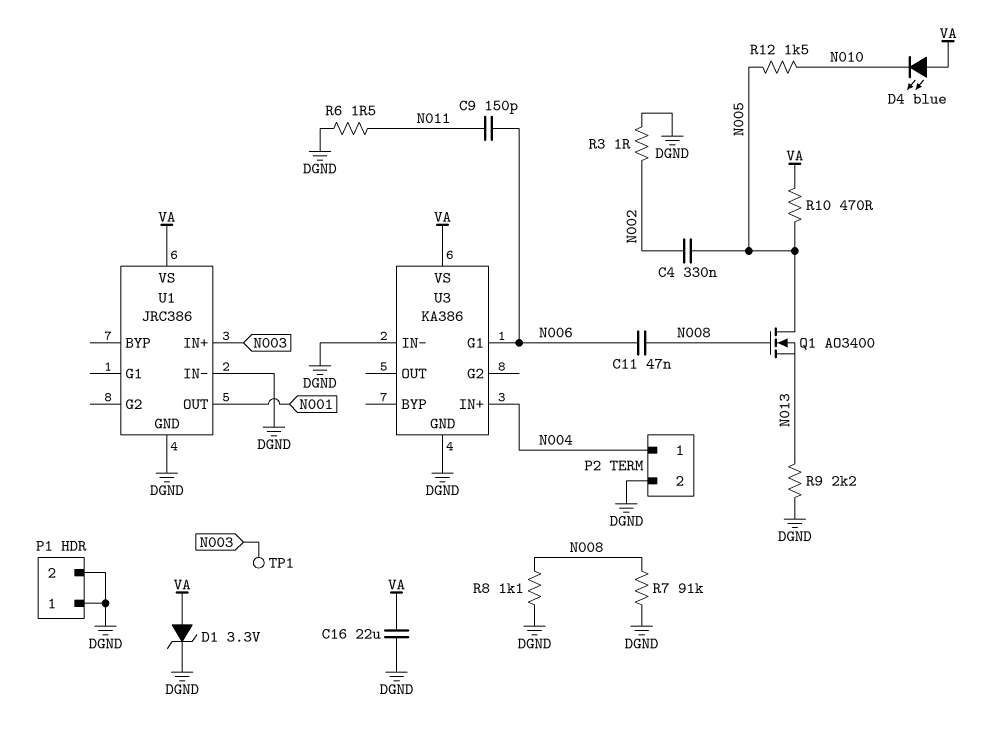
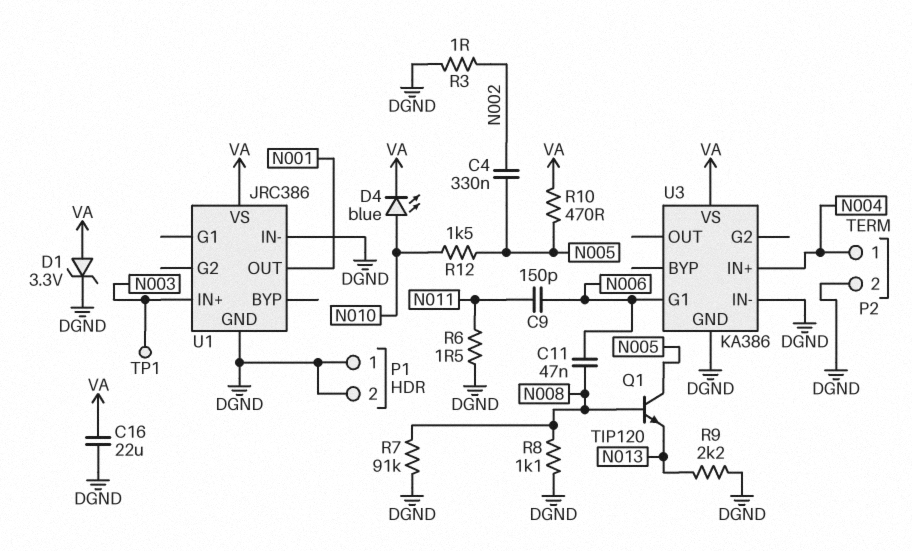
D4: LED blue (A VA, K N010) -> LED blue (A N010, K VA)
Q1: NMOS AO3400 (G N008, D N005, S N013) -> NPN TIP120 (B N008, C N005, E N013)

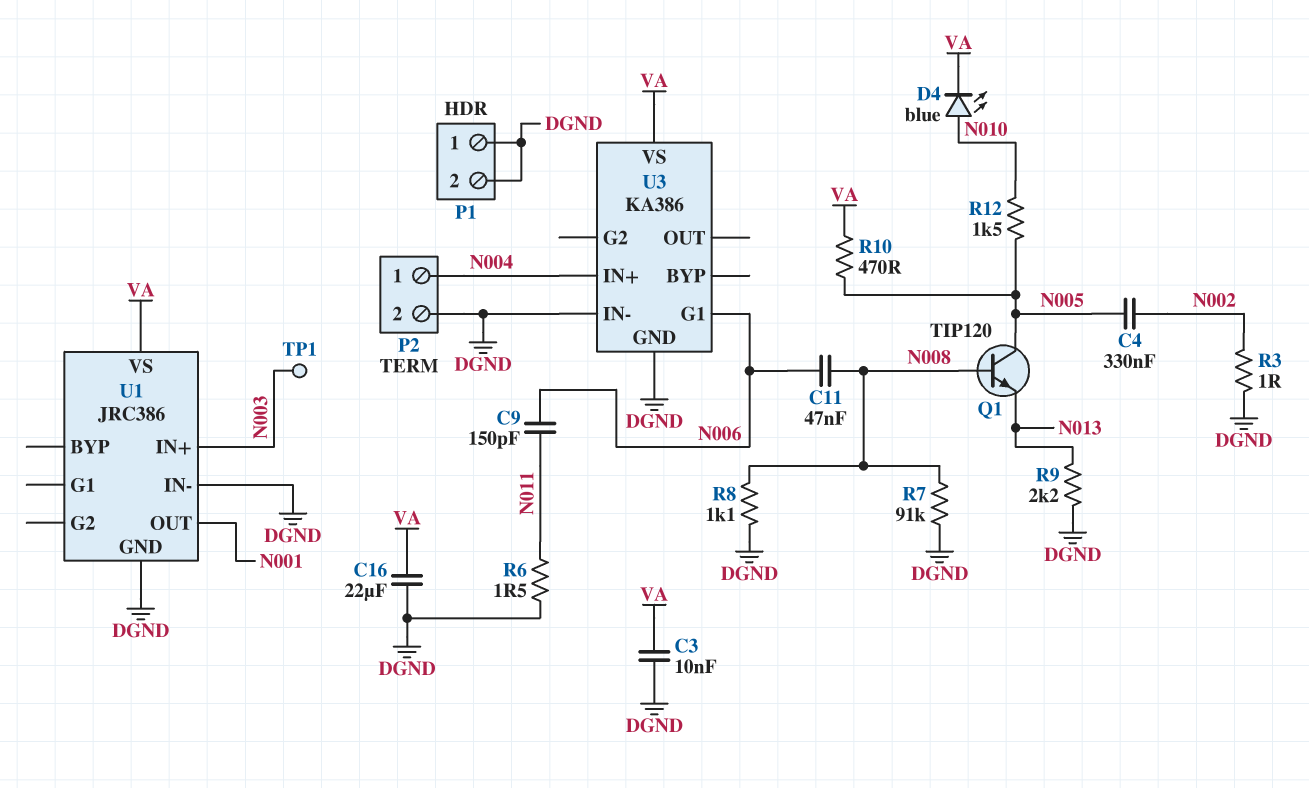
C3: none -> 10nF (DGND, VA)
D1: zener 3.3V (A VA, K DGND) -> none

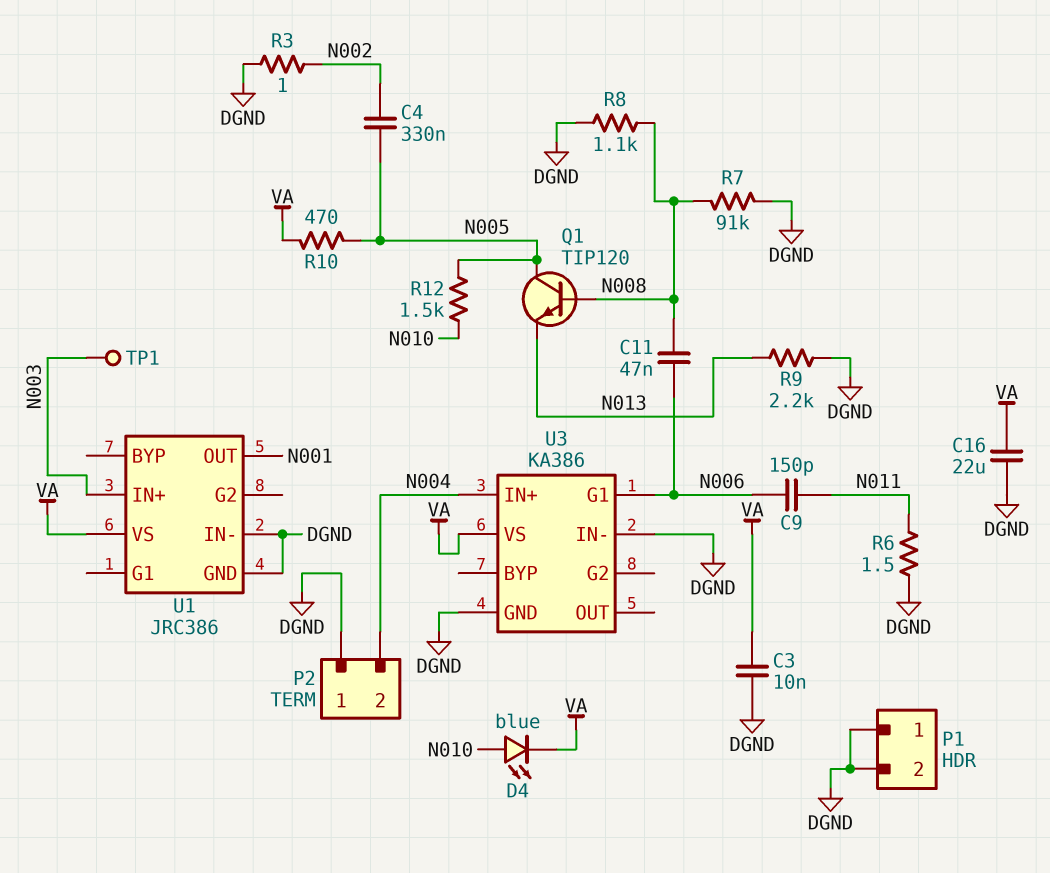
P2 pin 1: N004 -> DGND
P2 pin 2: DGND -> N004

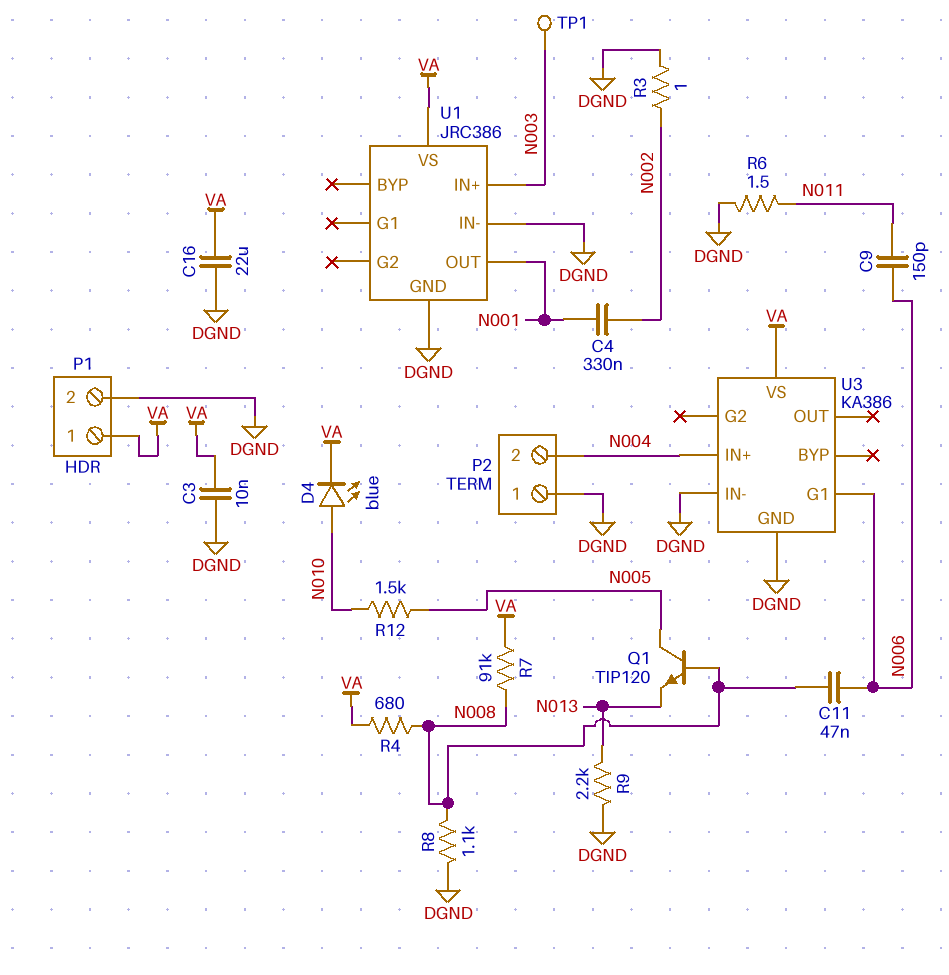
C4: 330nF (N002, N005) -> 330nF (N001, N002)
P1 pin 1: DGND -> VA
R4: none -> 680 (N008, VA)
R7: 91k (DGND, N008) -> 91k (N008, VA)
R10: 470 (N005, VA) -> none

